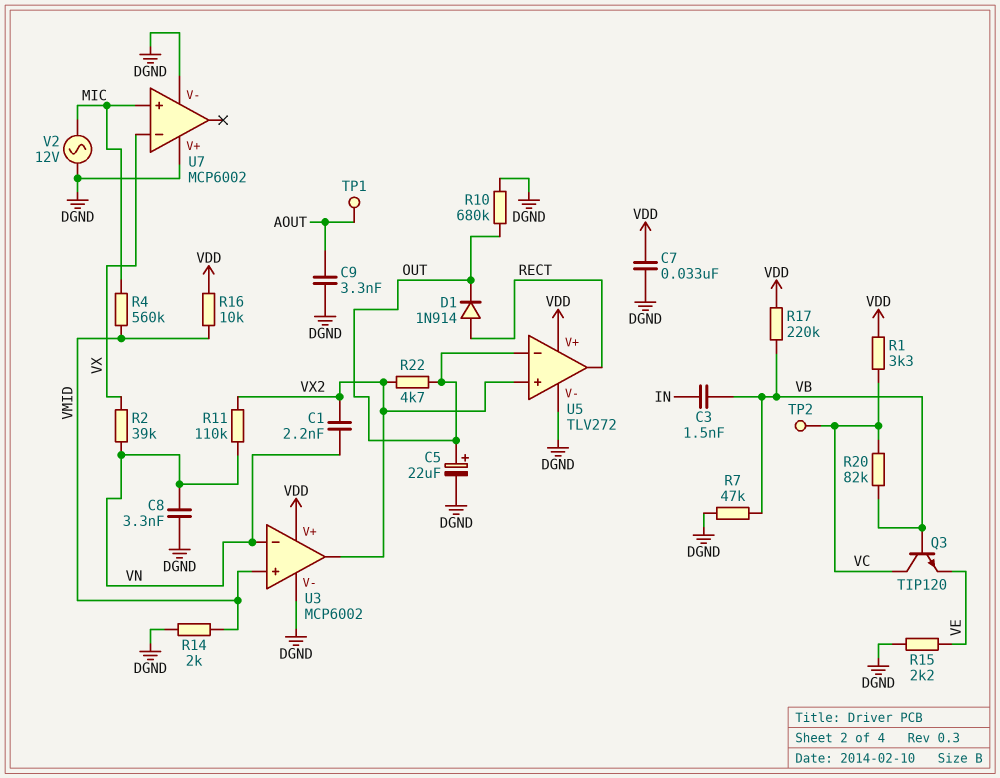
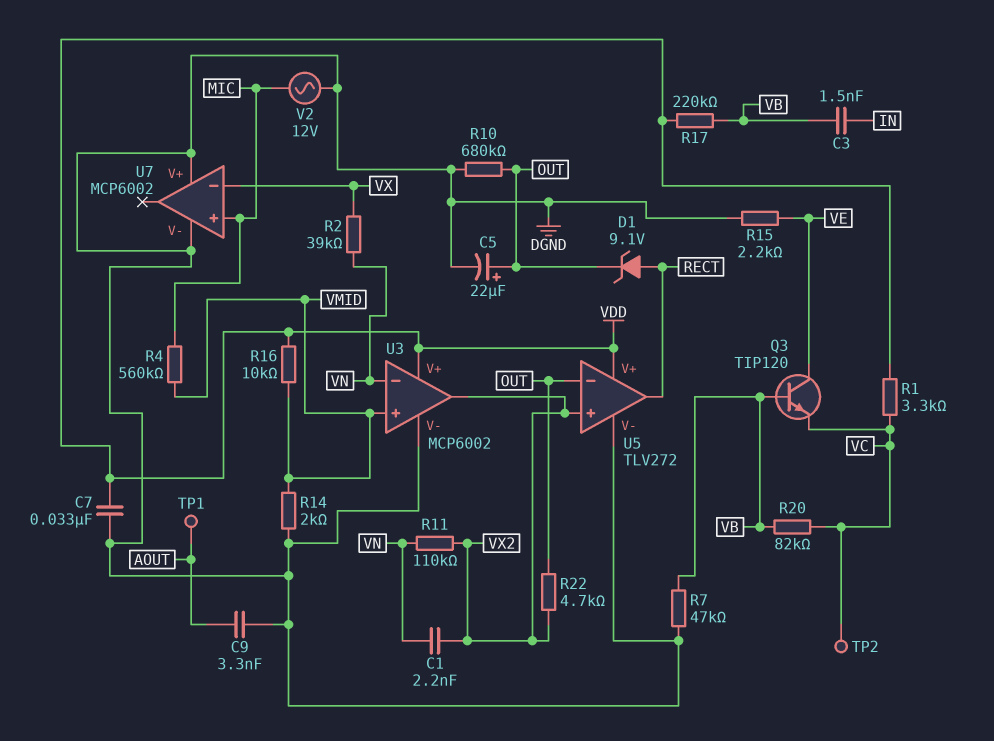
C8: 3.3nF (DGND, VN) -> none
D1: diode 1N914 (A RECT, K OUT) -> zener 9.1V (A RECT, K OUT)
Q3: NPN TIP120 (B VB, C VC, E VE) -> NPN TIP120 (B VB, C VE, E VC)

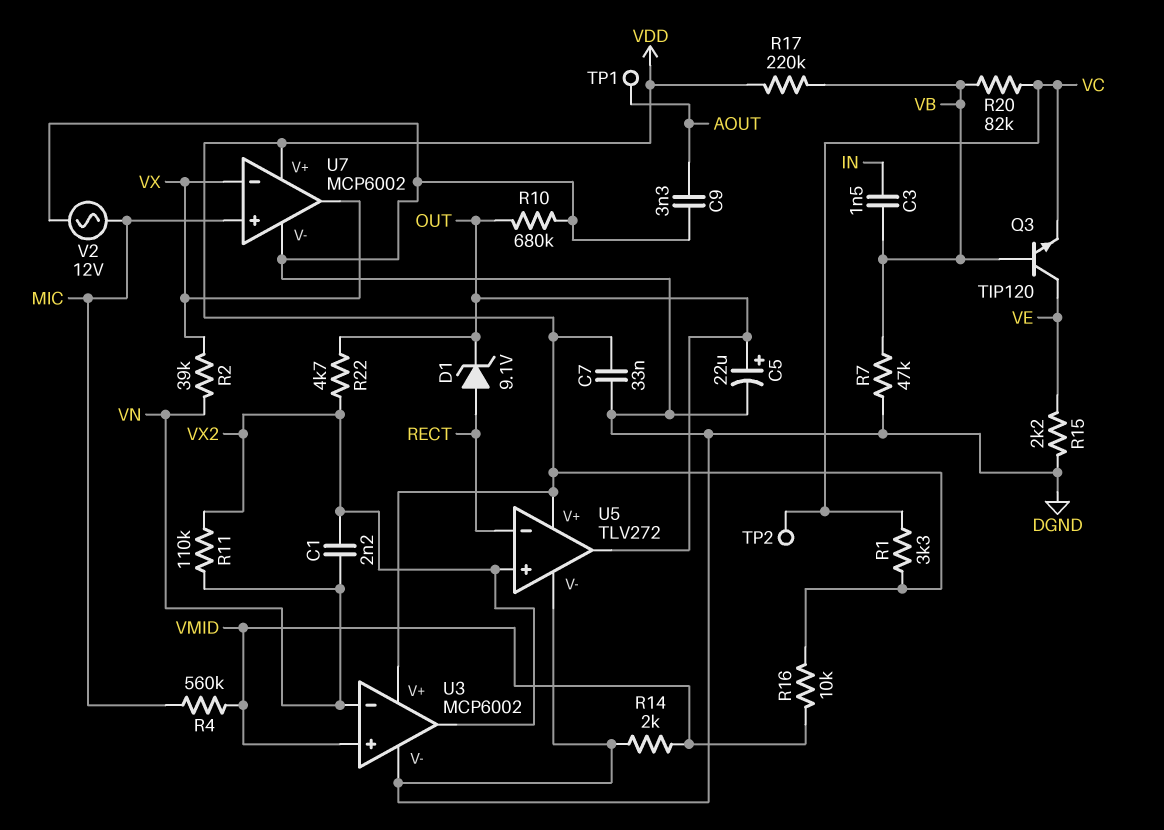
U5 pin in-: OUT -> RECT
U5 pin out: RECT -> OUT
U7 pin V+: DGND -> VDD
U7 pin out: none -> VX

